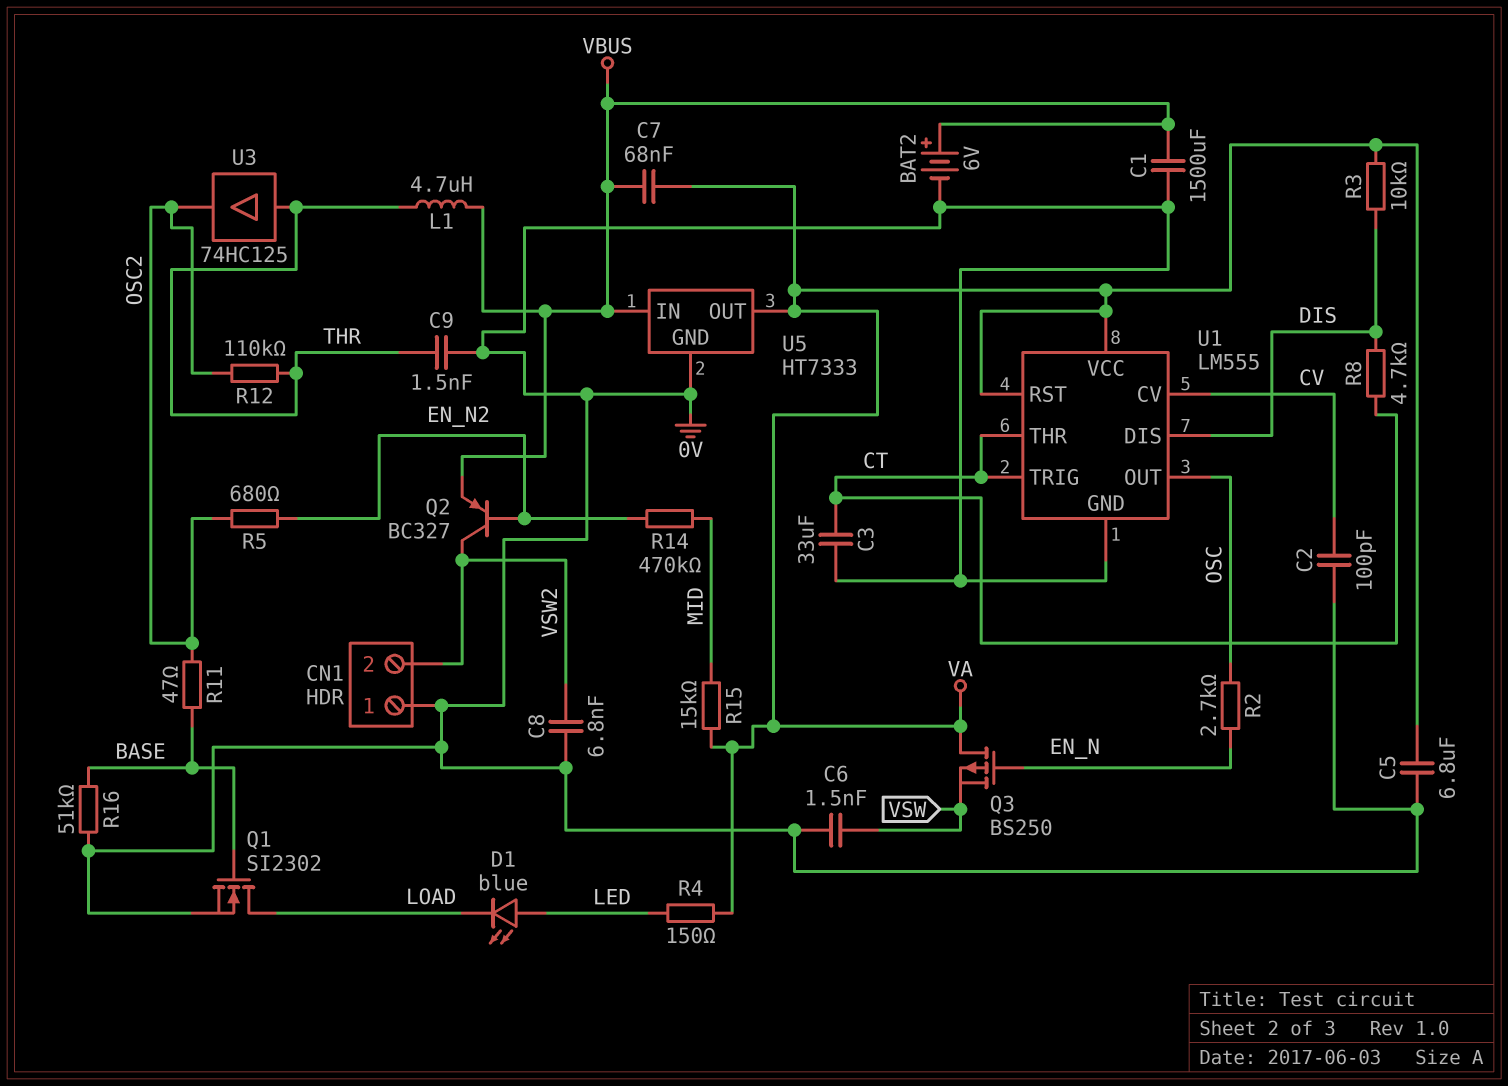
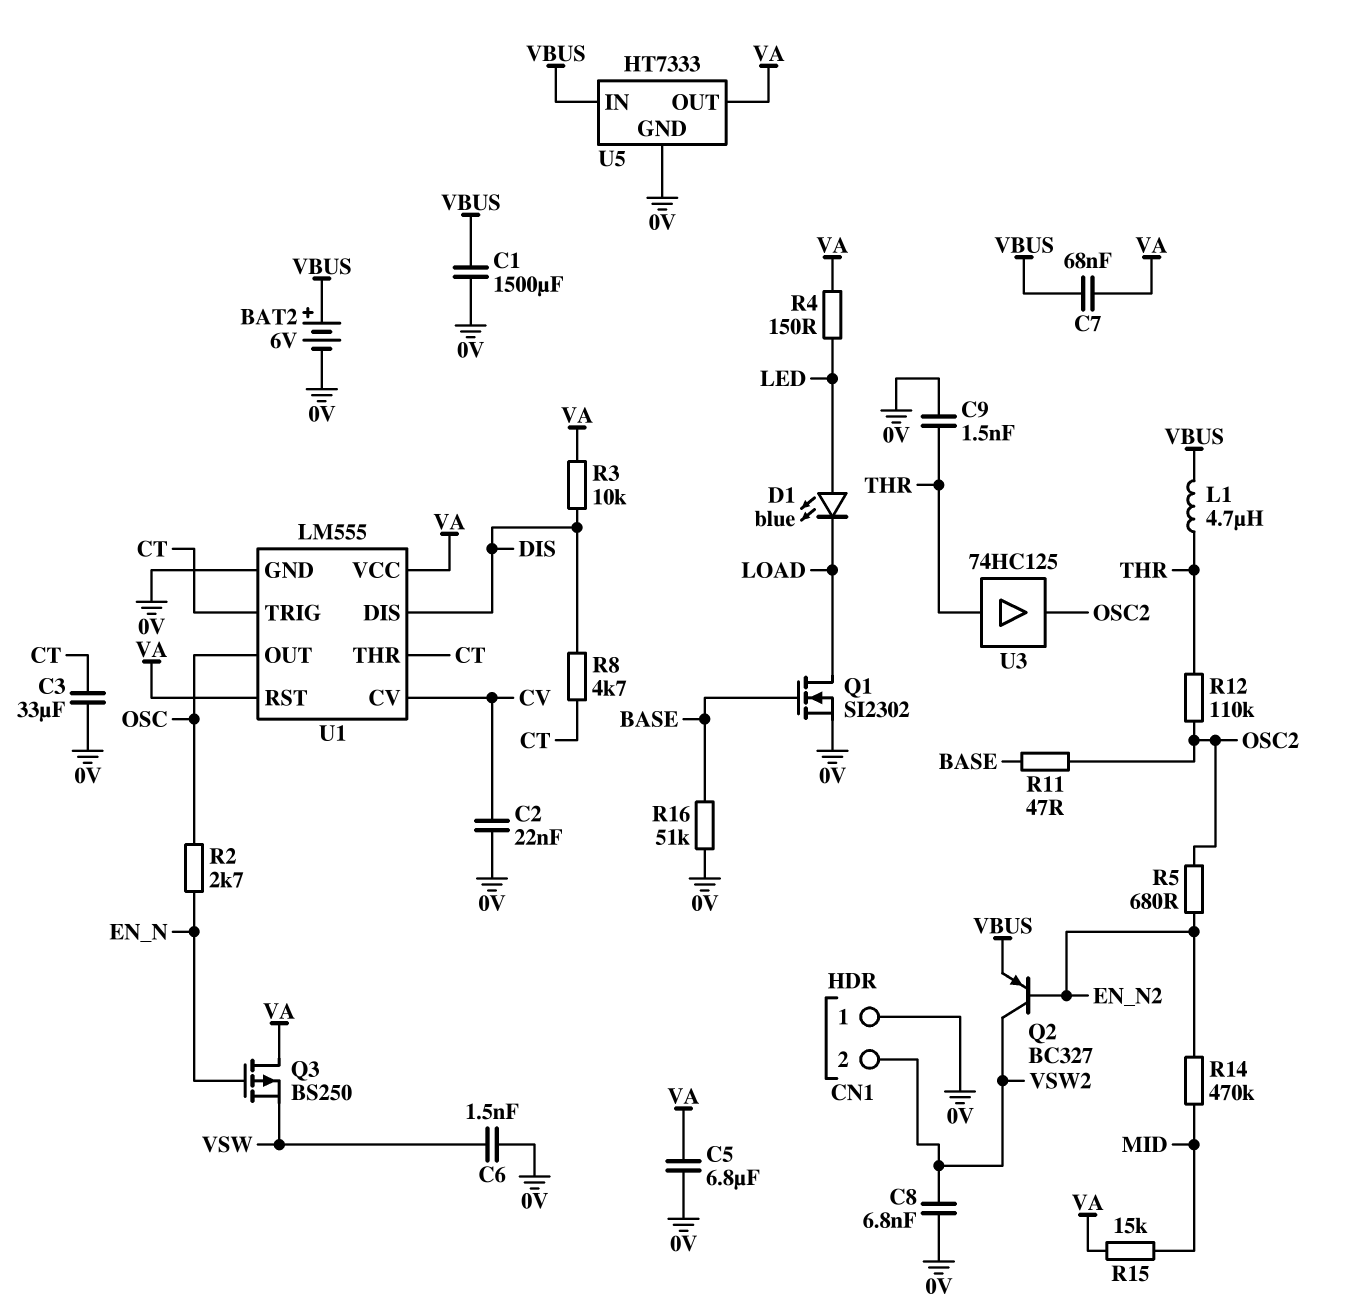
C2: 100pF (0V, CV) -> 22nF (0V, CV)

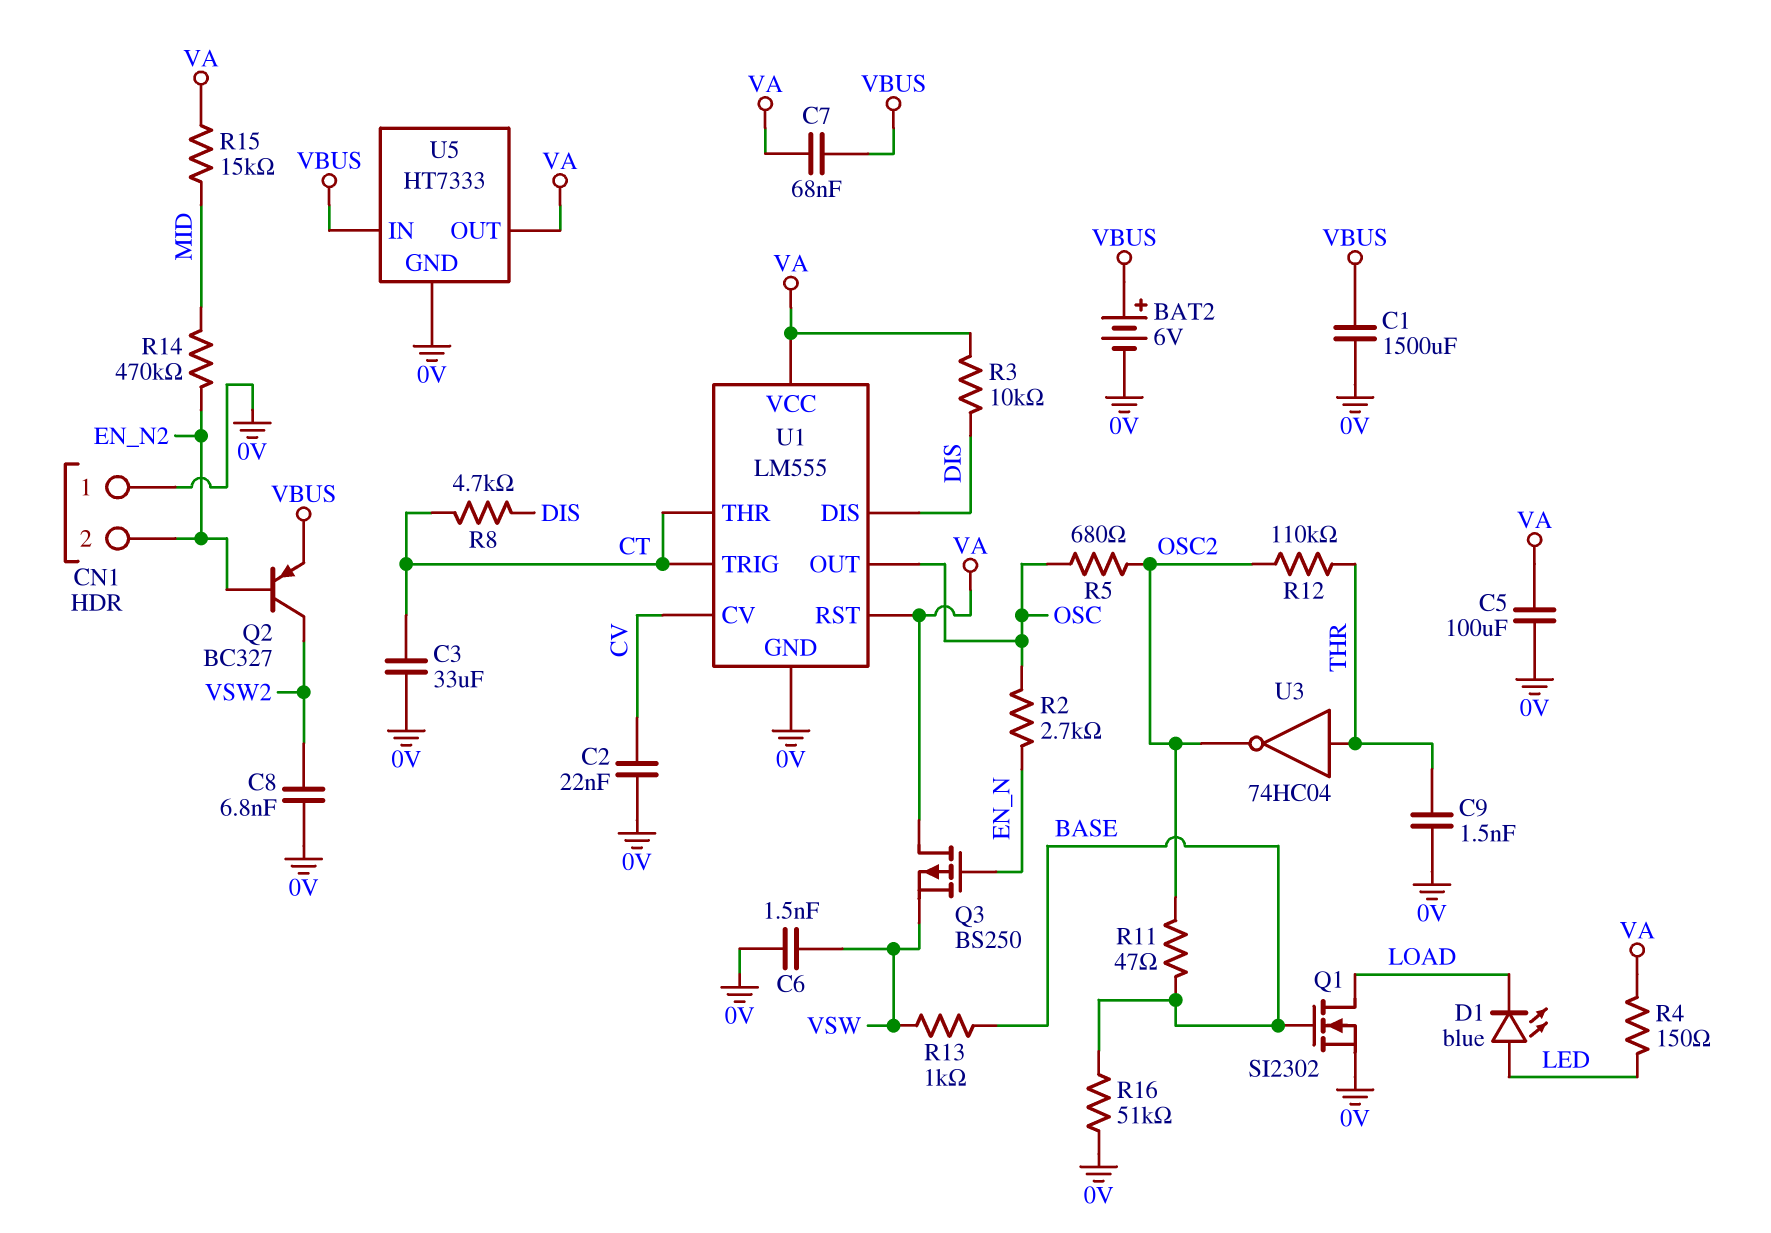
C5: 6.8uF (0V, VA) -> 100uF (0V, VA)
CN1 pin 2: VSW2 -> EN_N2
L1: 4.7uH (THR, VBUS) -> none
R5: 680 (EN_N2, OSC2) -> 680 (OSC, OSC2)
R13: none -> 1k (BASE, VSW)
U3: buffer 74HC125 (in THR, out OSC2) -> NOT 74HC04 (in THR, out OSC2)

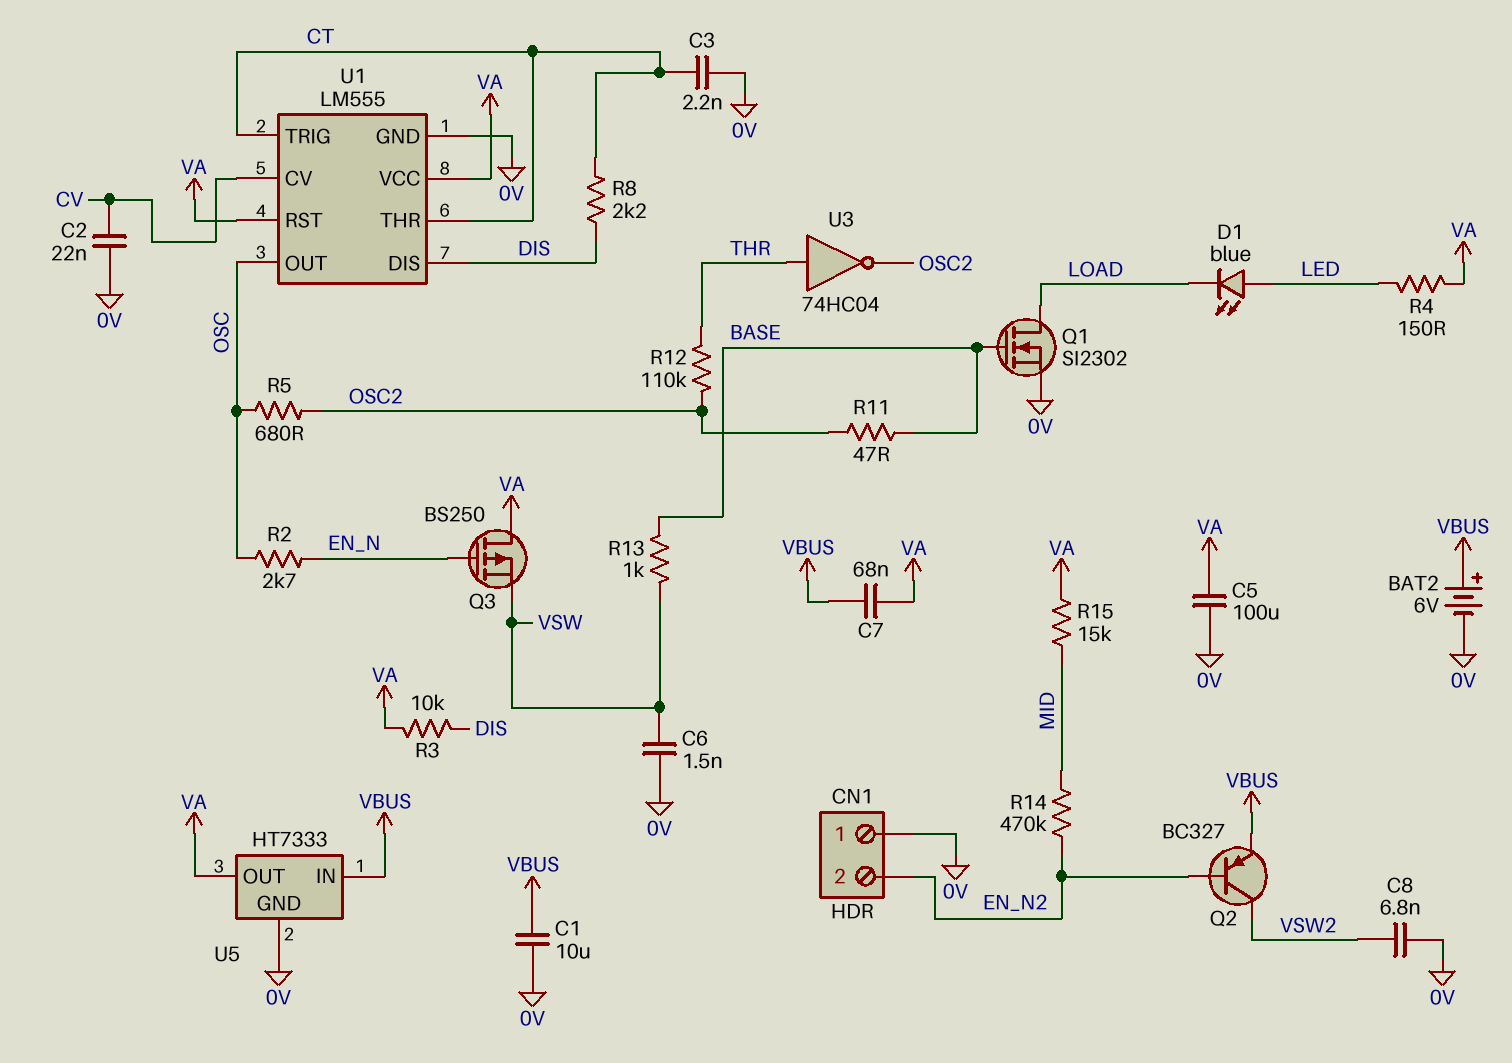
C1: 1500uF (0V, VBUS) -> 10uF (0V, VBUS)
C3: 33uF (0V, CT) -> 2.2nF (0V, CT)
C9: 1.5nF (0V, THR) -> none
R8: 4.7k (CT, DIS) -> 2.2k (CT, DIS)
R16: 51k (0V, BASE) -> none

